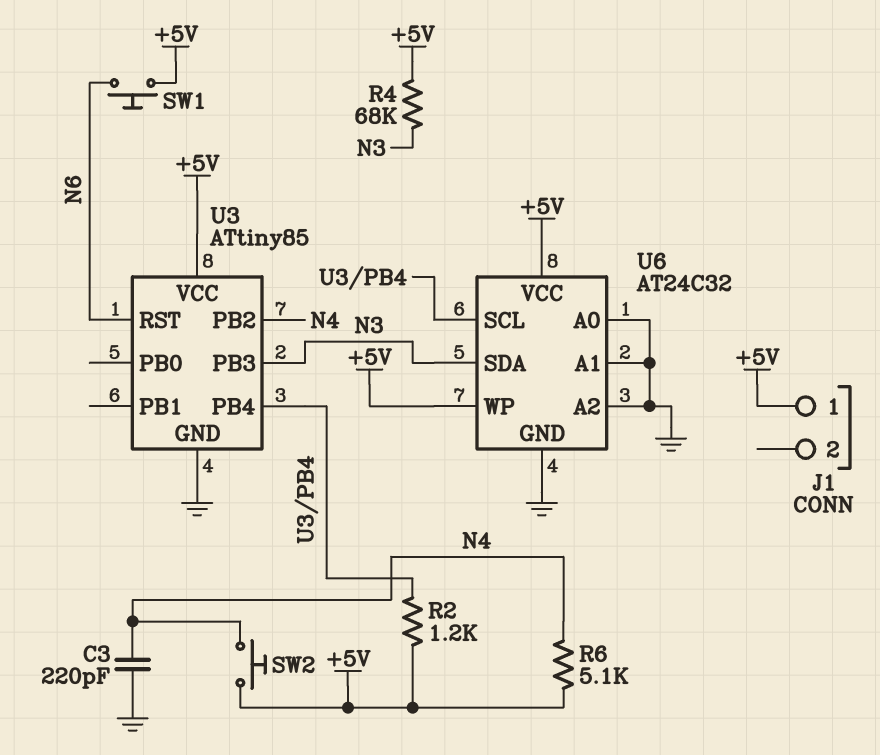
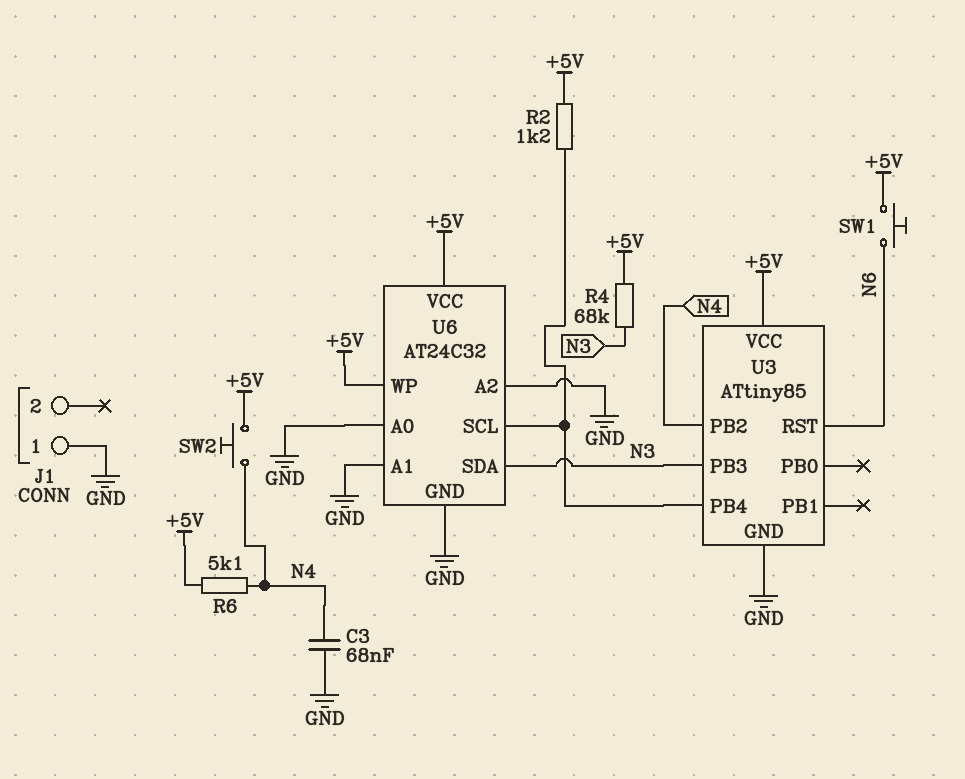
C3: 220pF (GND, N4) -> 68nF (GND, N4)
J1 pin 1: +5V -> GND

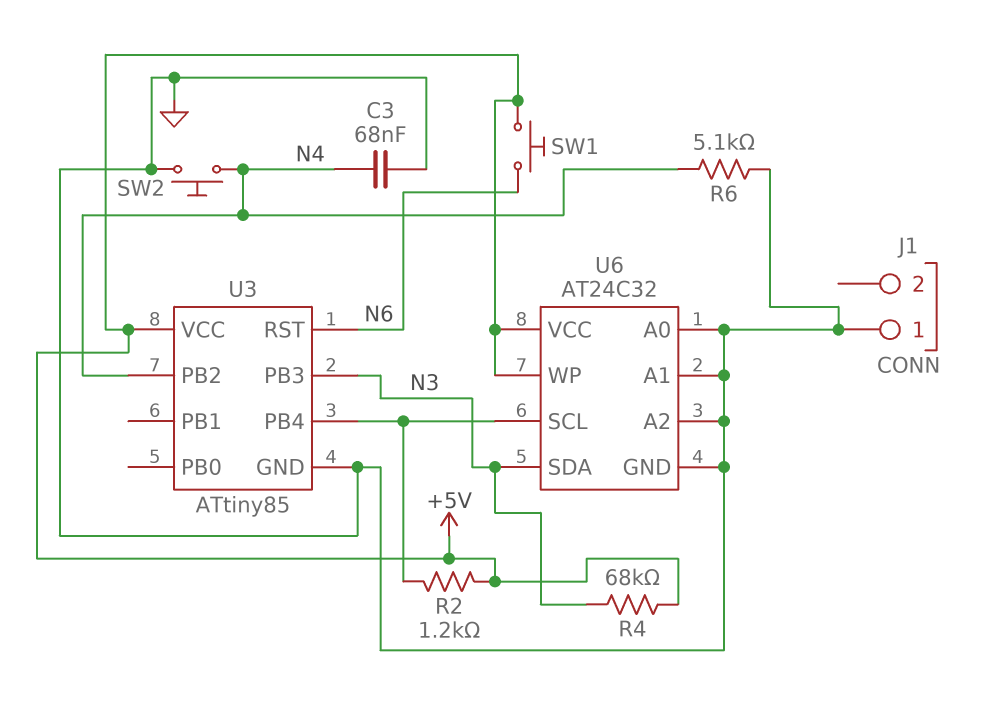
R6: 5.1k (+5V, N4) -> 5.1k (GND, N4)
SW2: button (+5V, N4) -> button (GND, N4)

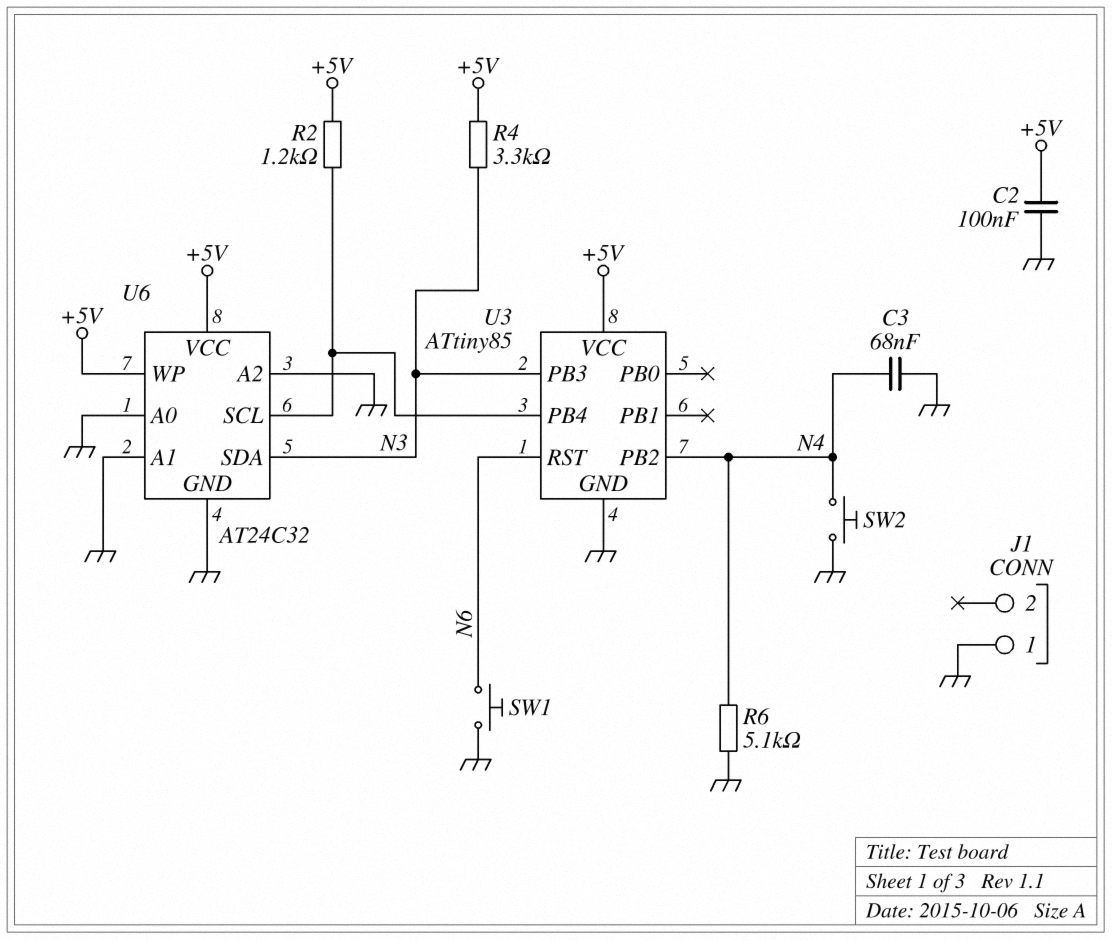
C2: none -> 100nF (+5V, GND)
R4: 68k (+5V, N3) -> 3.3k (+5V, N3)
SW1: button (+5V, N6) -> button (GND, N6)

